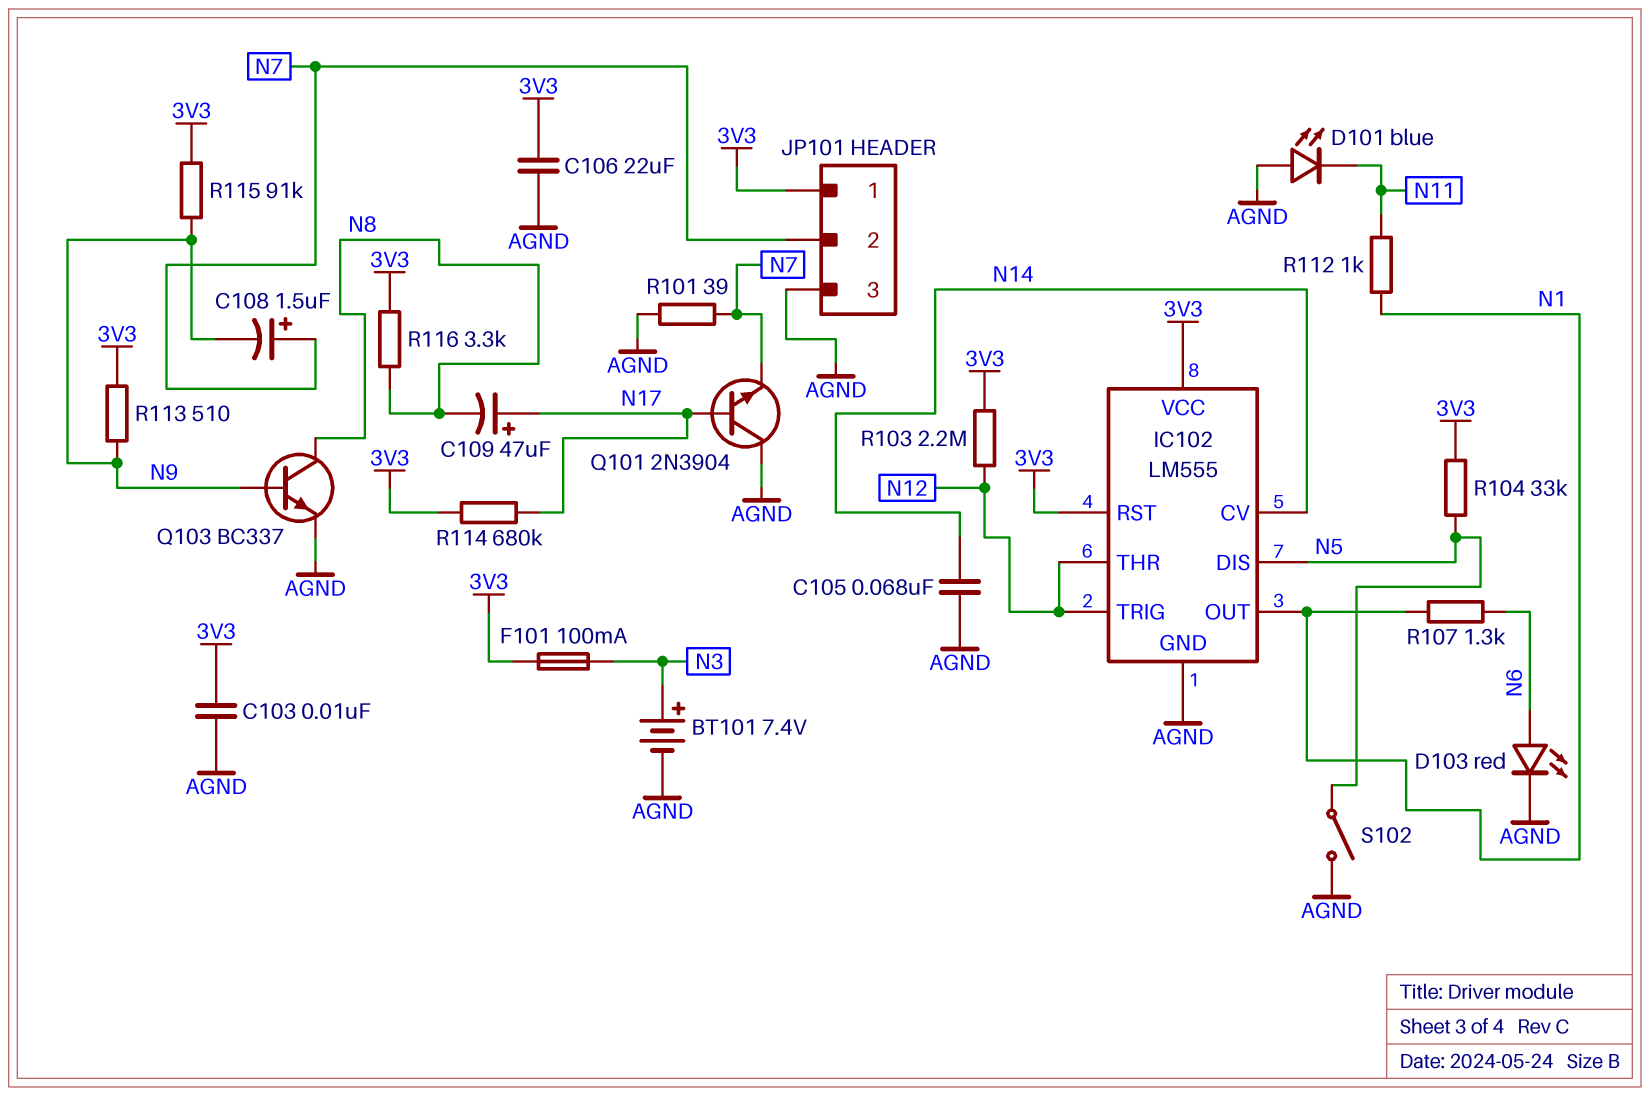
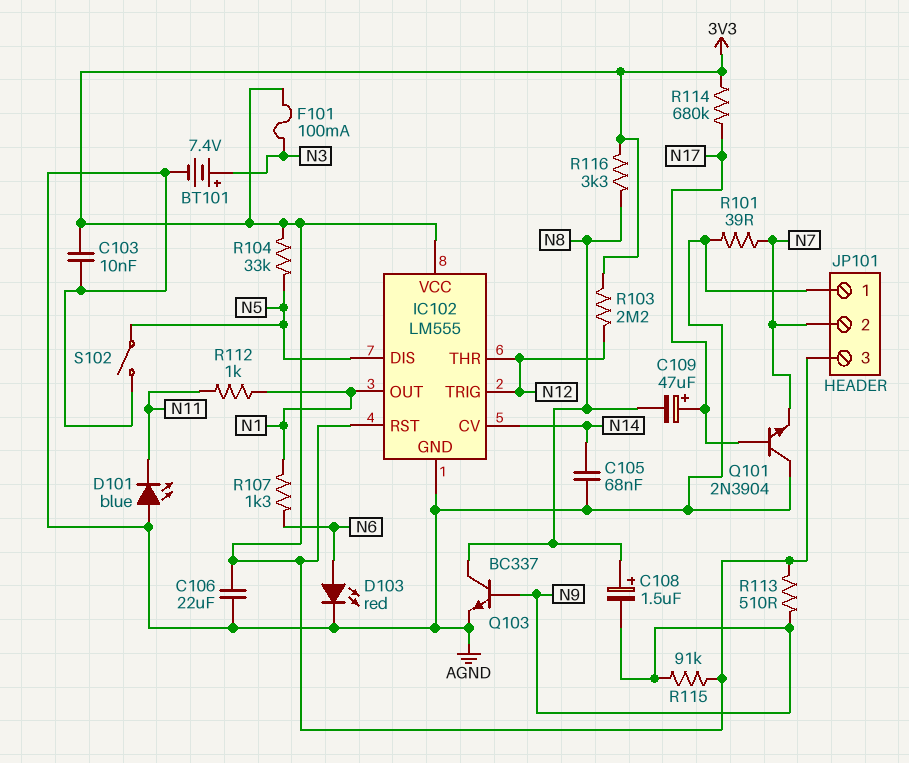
C108: 1.5uF (plus N7, minus N9) -> 1.5uF (plus N8, minus N9)
JP101 pin 1: 3V3 -> AGND
JP101 pin 3: AGND -> 3V3

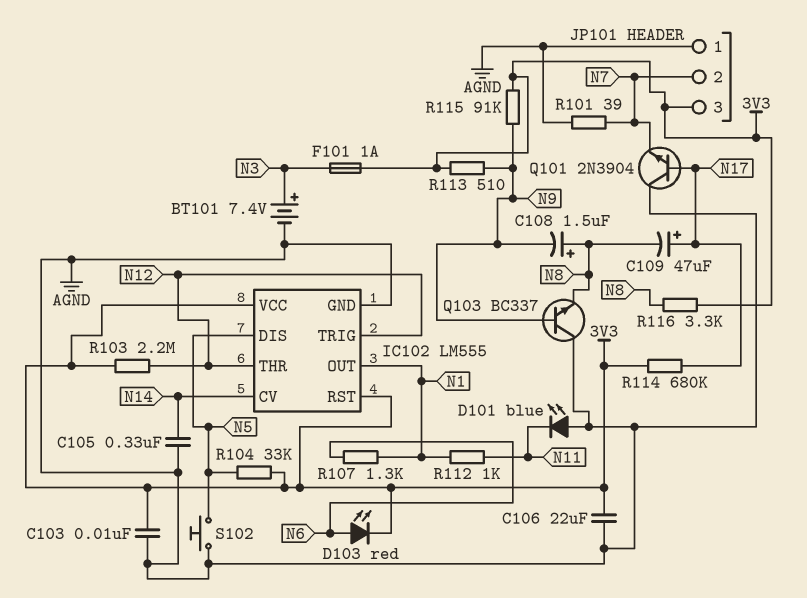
C105: 68nF (AGND, N14) -> 330nF (AGND, N14)
D103: LED red (A N6, K AGND) -> LED red (A N6, K 3V3)
F101: 100mA (3V3, N3) -> 1A (3V3, N3)
Q103: NPN BC337 (B N9, C N8, E AGND) -> NPN BC337 (B N9, C AGND, E N8)
S102: switch (AGND, N5) -> button (AGND, N5)

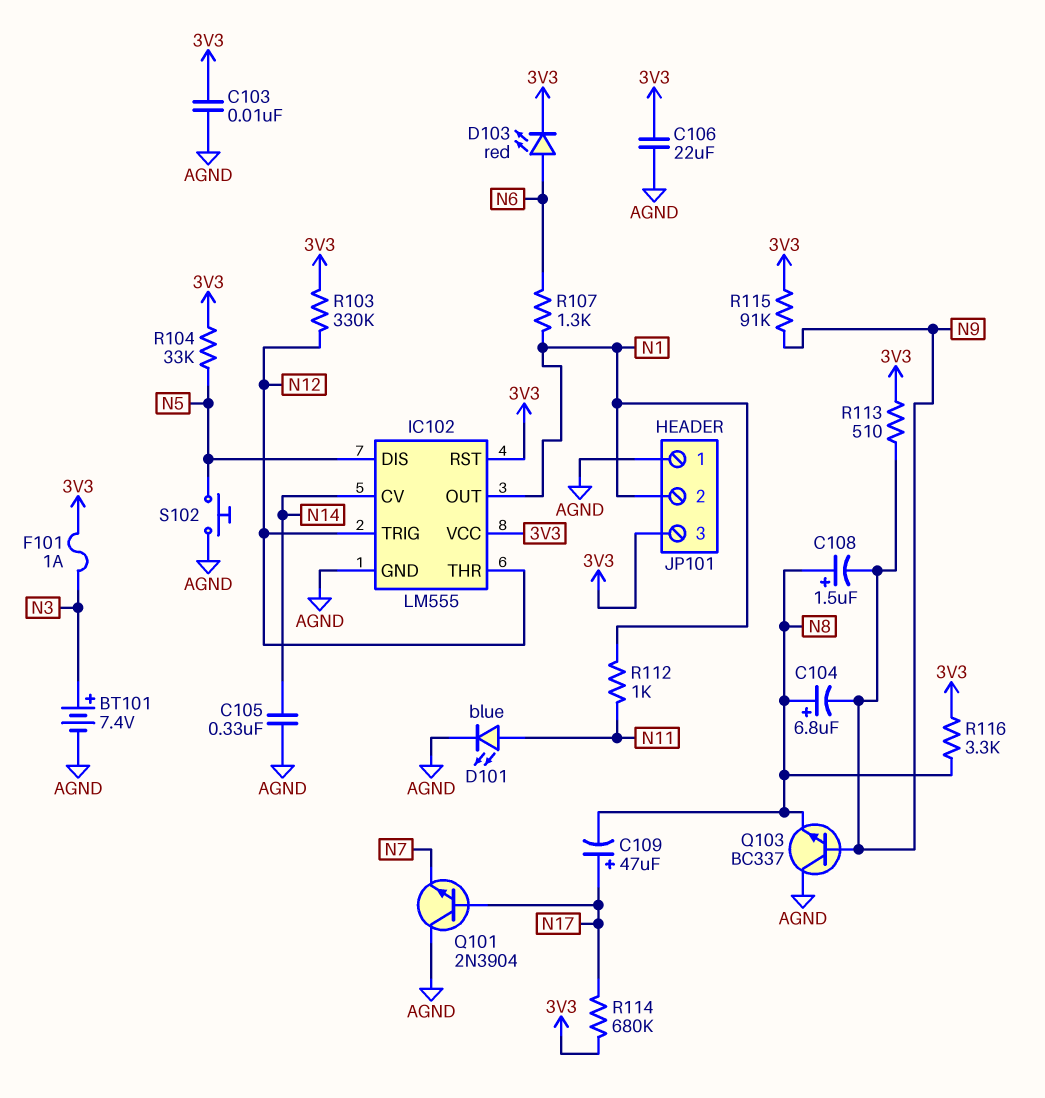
C104: none -> 6.8uF (plus N8, minus N9)
D101: LED blue (A AGND, K N11) -> LED blue (A N11, K AGND)
JP101 pin 2: N7 -> N1
R101: 39 (AGND, N7) -> none
R103: 2.2M (3V3, N12) -> 330k (3V3, N12)

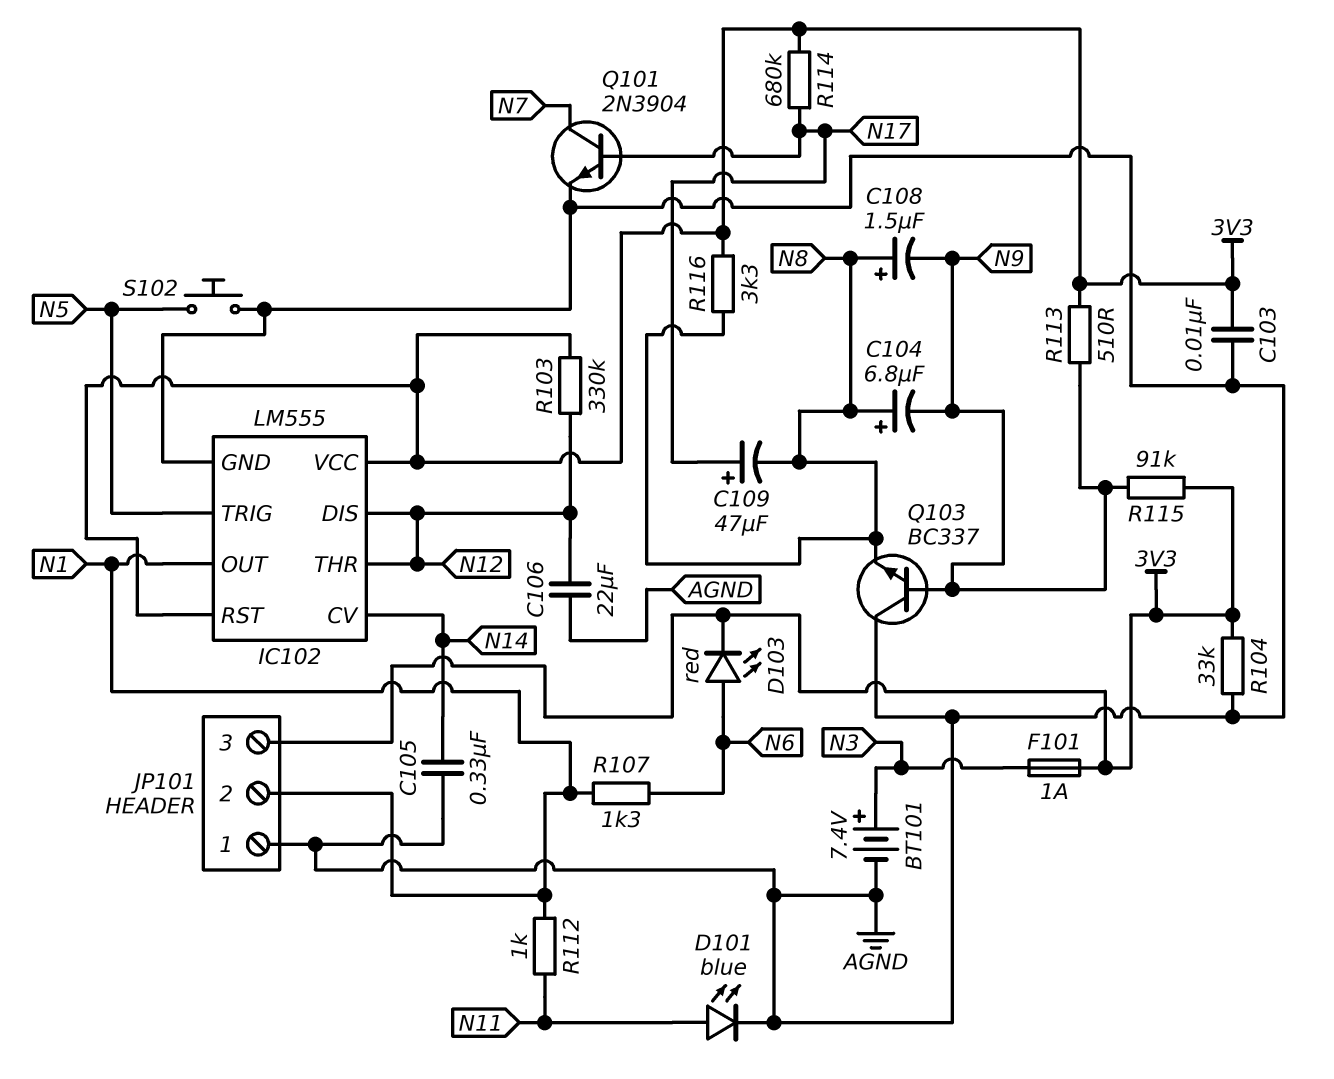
C106: 22uF (3V3, AGND) -> 22uF (AGND, N12)
IC102 pin DIS: N5 -> N12
IC102 pin TRIG: N12 -> N5
Q101: NPN 2N3904 (B N17, C AGND, E N7) -> NPN 2N3904 (B N17, C N7, E AGND)
R104: 33k (3V3, N5) -> 33k (3V3, AGND)

